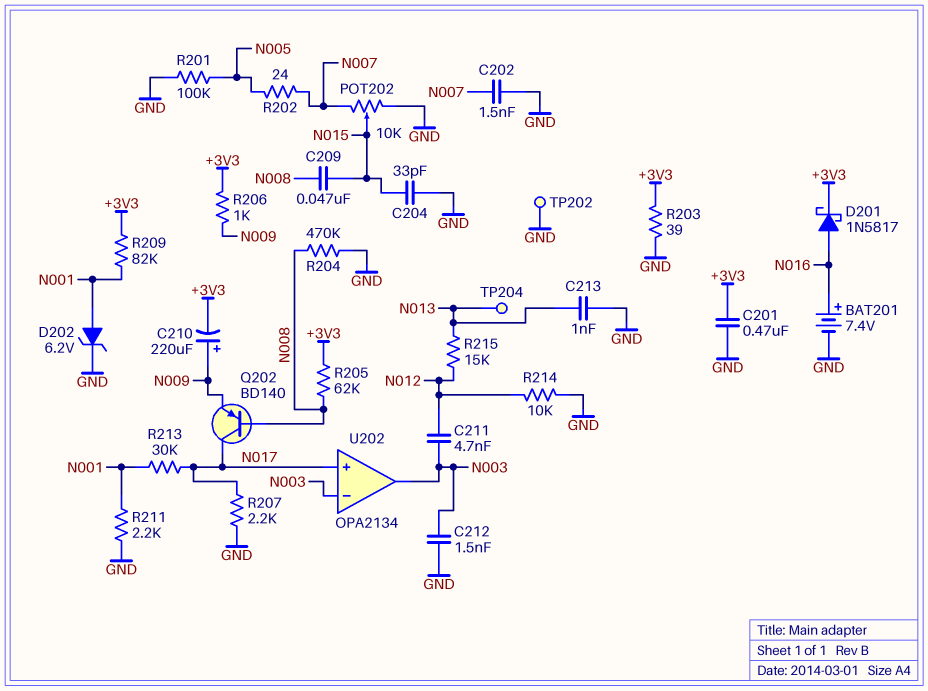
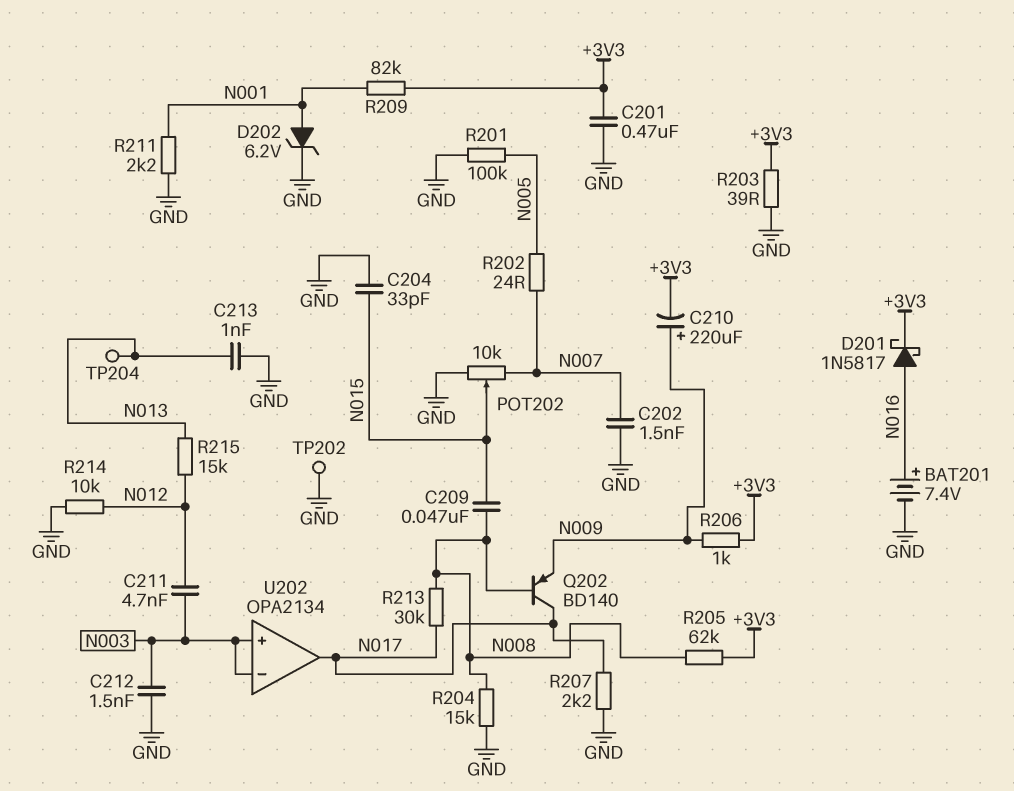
R204: 470k (GND, N008) -> 15k (GND, N008)
R213: 30k (N001, N017) -> 30k (N008, N017)
U202 pin in+: N017 -> N003
U202 pin out: N003 -> N017

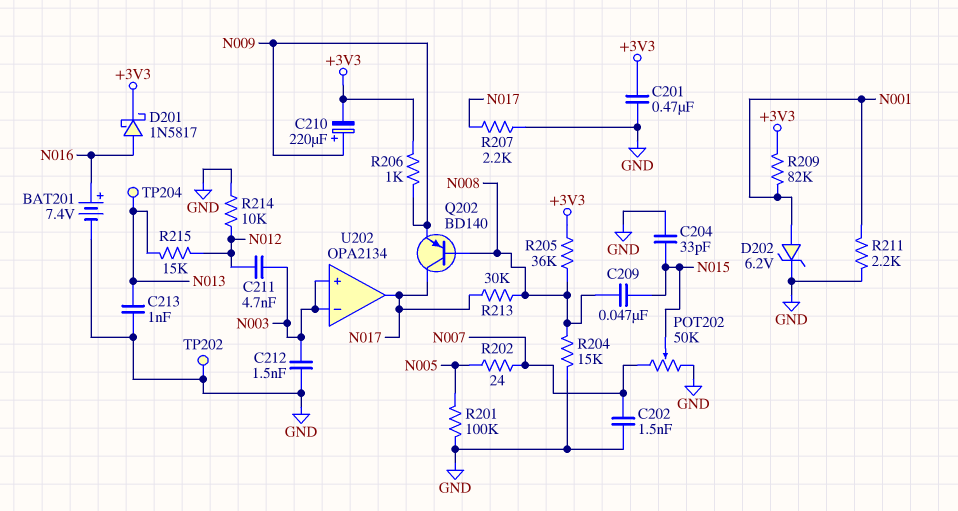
POT202: 10k (GND, N007, wiper N015) -> 50k (GND, N007, wiper N015)
R203: 39 (+3V3, GND) -> none
R205: 62k (+3V3, N008) -> 36k (+3V3, N008)

